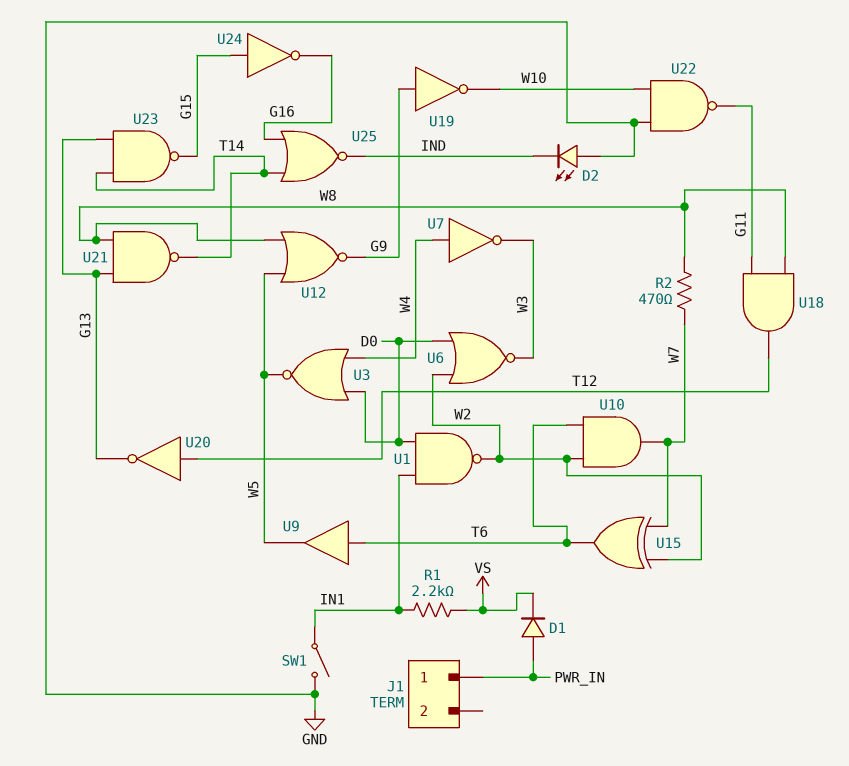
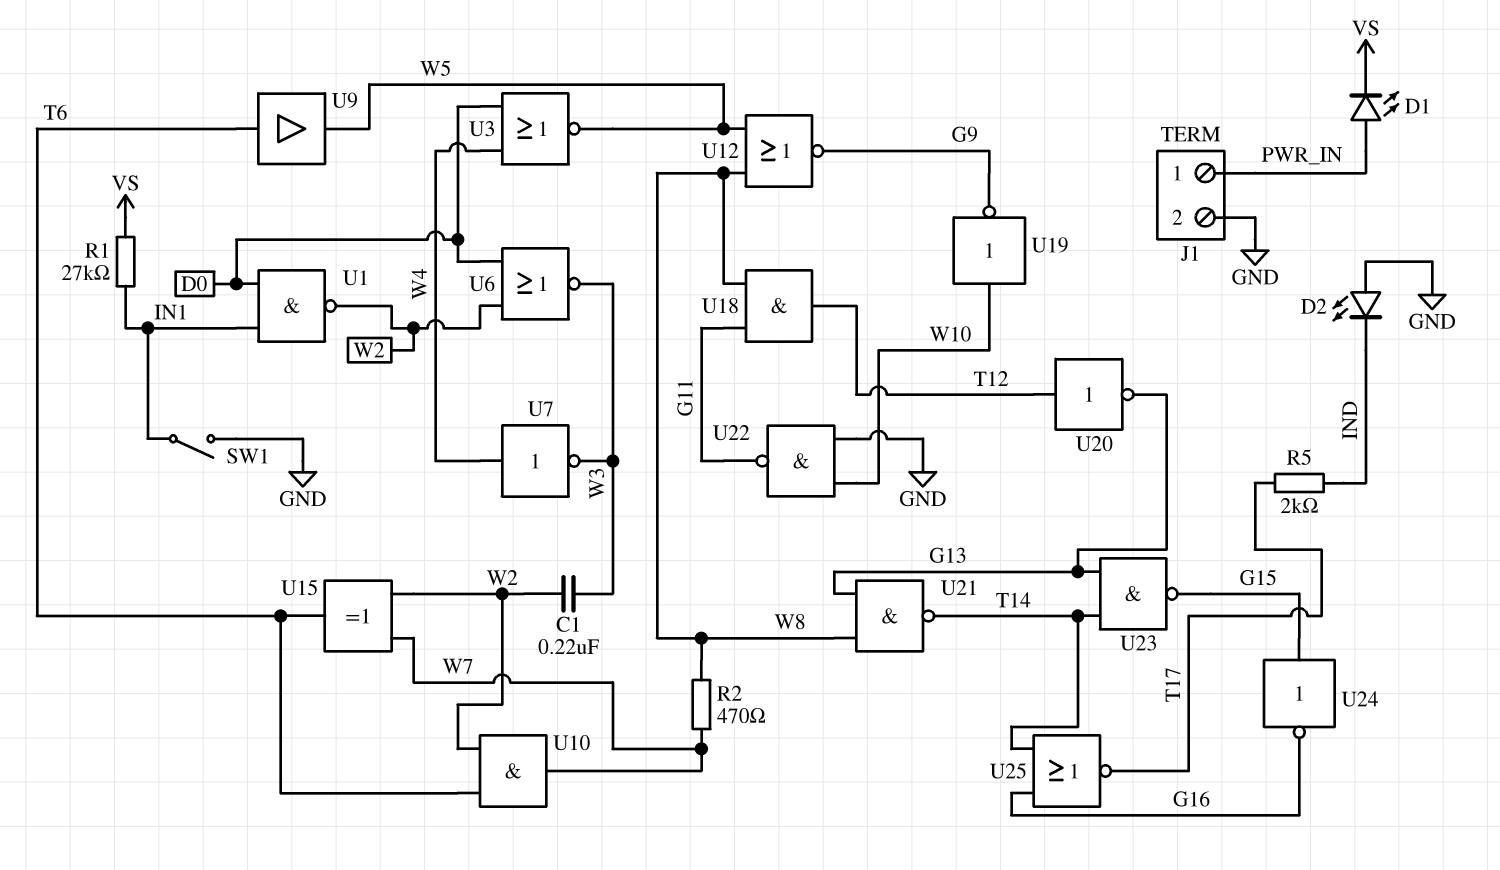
C1: none -> 220nF (W2, W3)
D1: diode (A PWR_IN, K VS) -> LED (A PWR_IN, K VS)
J1 pin 2: none -> GND
R1: 2.2k (IN1, VS) -> 27k (IN1, VS)
R5: none -> 2k (IND, T17)
U19: NOT (in G9, out W10) -> NOT (in W10, out G9)
U25: NOR (in G16, in T14, out IND) -> NOR (in G16, in T14, out T17)

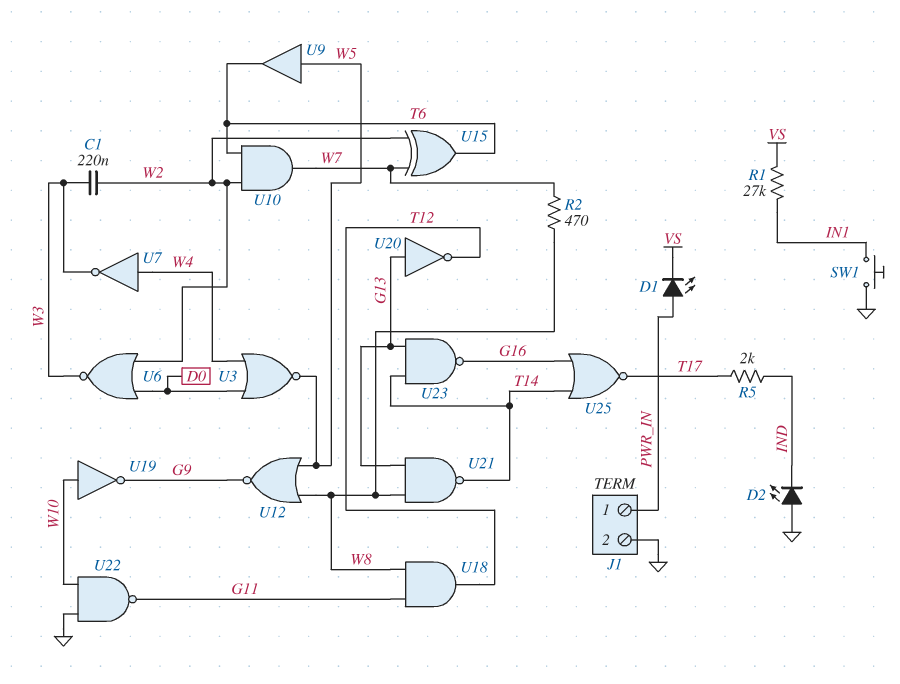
SW1: switch (GND, IN1) -> button (GND, IN1)
U1: NAND (in D0, in IN1, out W2) -> none
U9: buffer (in T6, out W5) -> buffer (in W5, out T6)
U20: NOT (in T12, out G13) -> NOT (in G13, out T12)
U23: NAND (in G13, in T14, out G15) -> NAND (in G13, in T14, out G16)
U24: NOT (in G15, out G16) -> none

